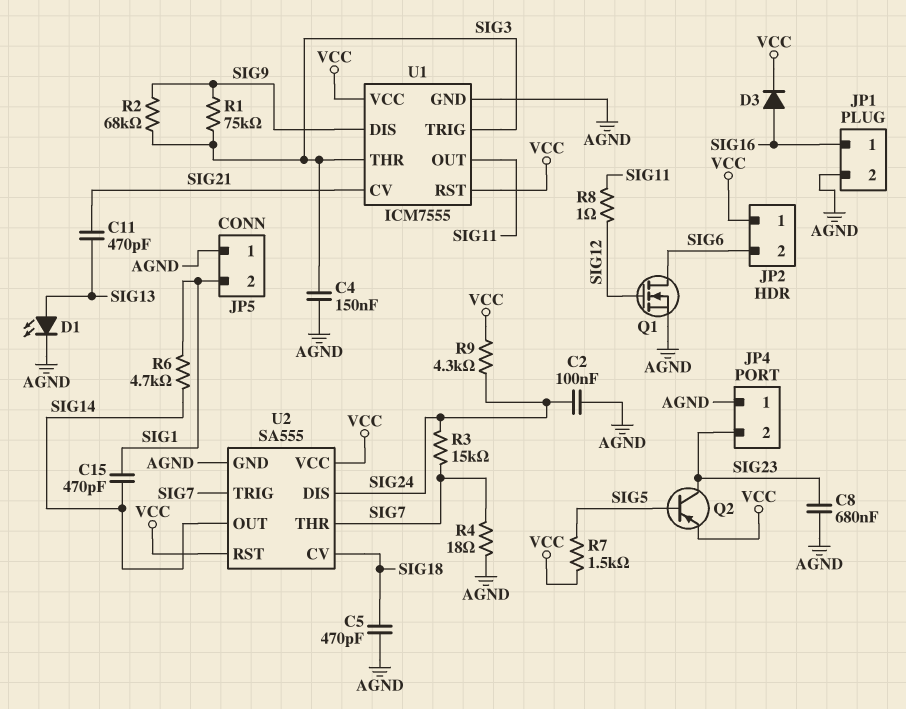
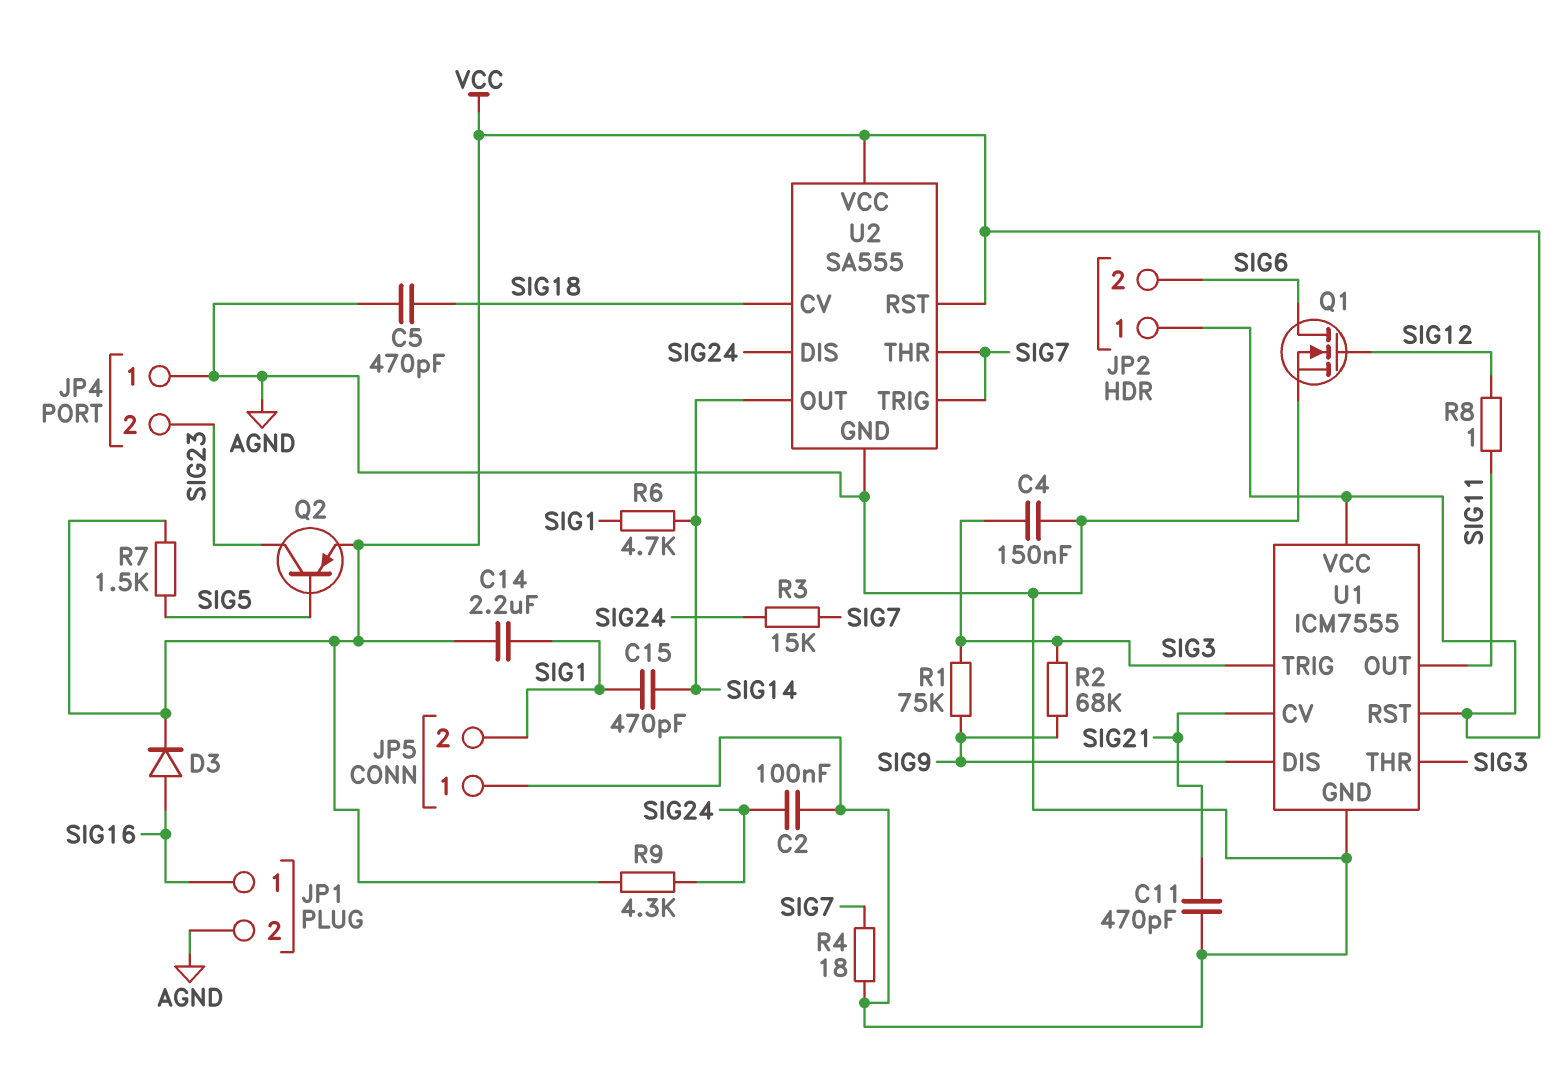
C8: 680nF (AGND, SIG23) -> none
C11: 470pF (SIG13, SIG21) -> 470pF (AGND, SIG21)
C14: none -> 2.2uF (SIG1, VCC)
D1: LED (A SIG13, K AGND) -> none

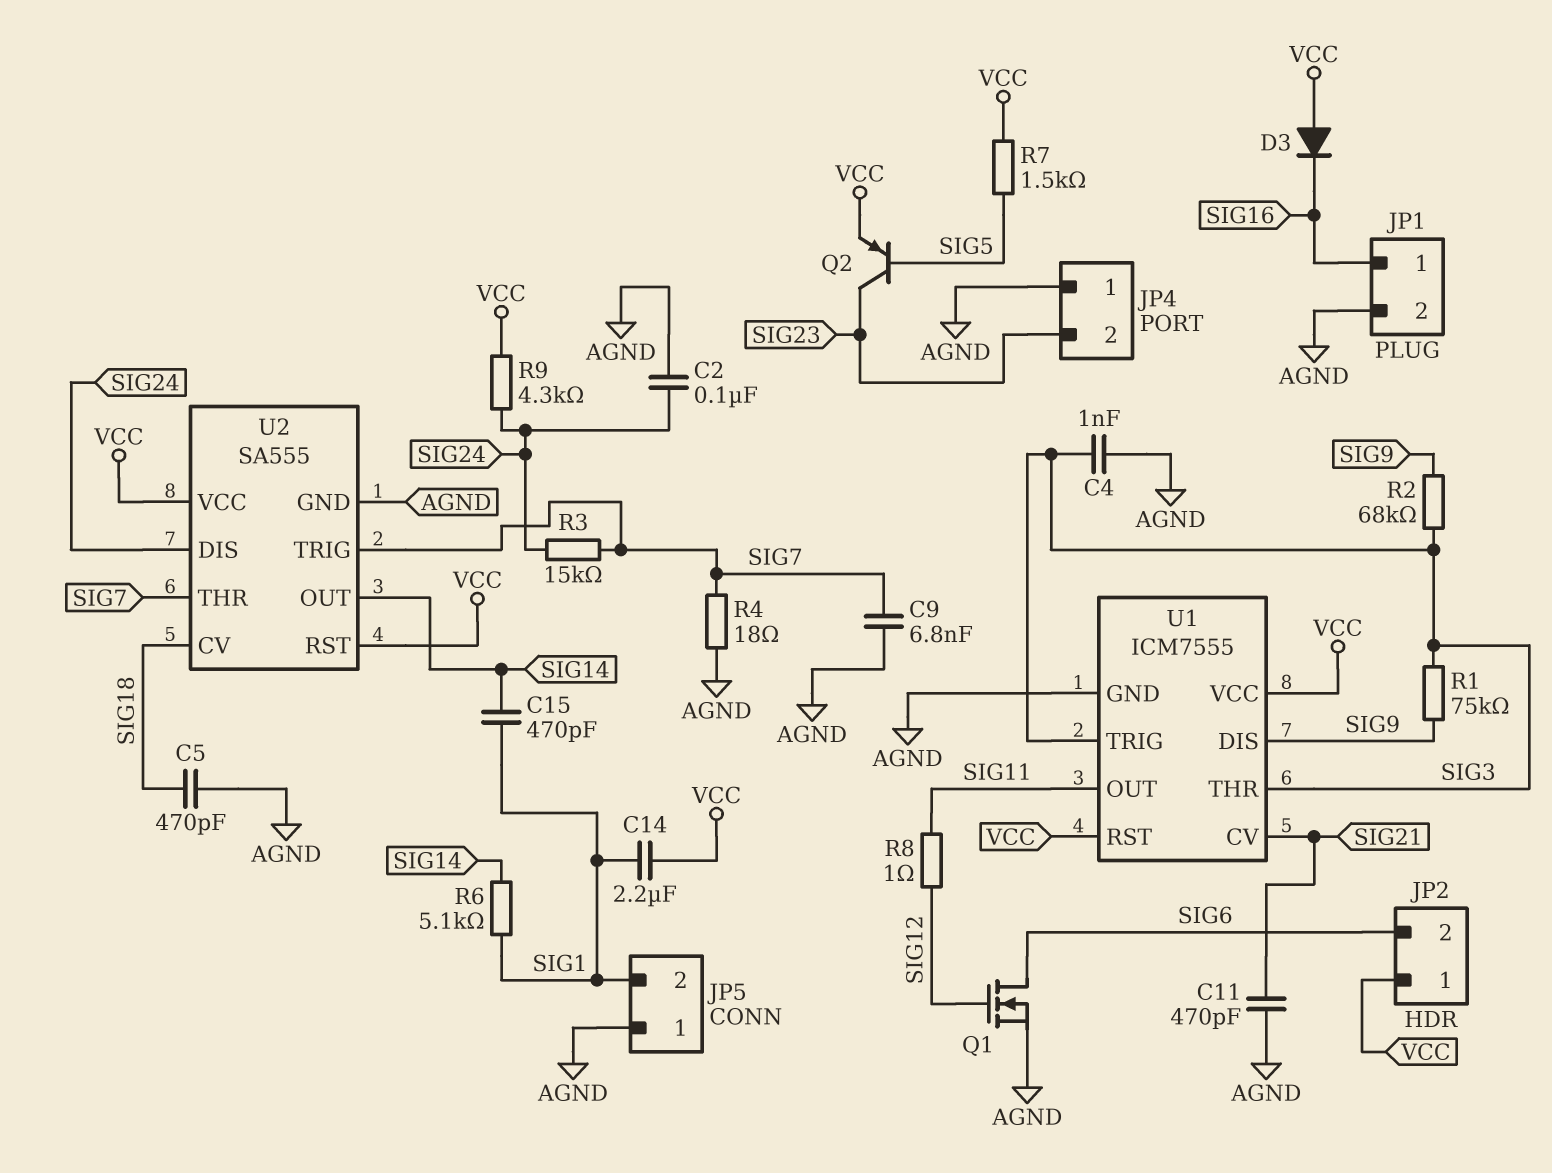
C4: 150nF (AGND, SIG3) -> 1nF (AGND, SIG3)
C9: none -> 6.8nF (AGND, SIG7)
D3: diode (A SIG16, K VCC) -> diode (A VCC, K SIG16)
R6: 4.7k (SIG1, SIG14) -> 5.1k (SIG1, SIG14)

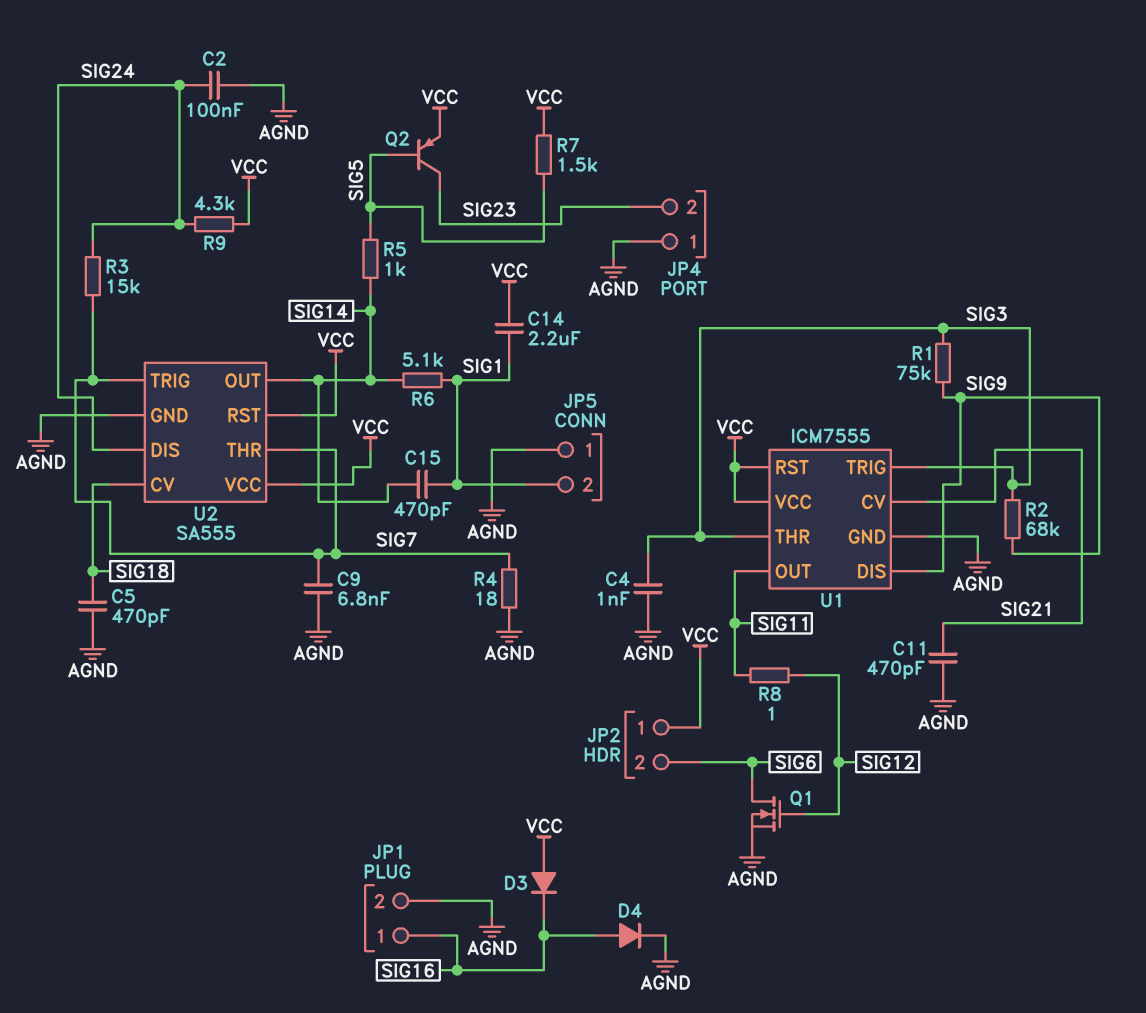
D4: none -> diode (A SIG16, K AGND)
R5: none -> 1k (SIG5, SIG14)

